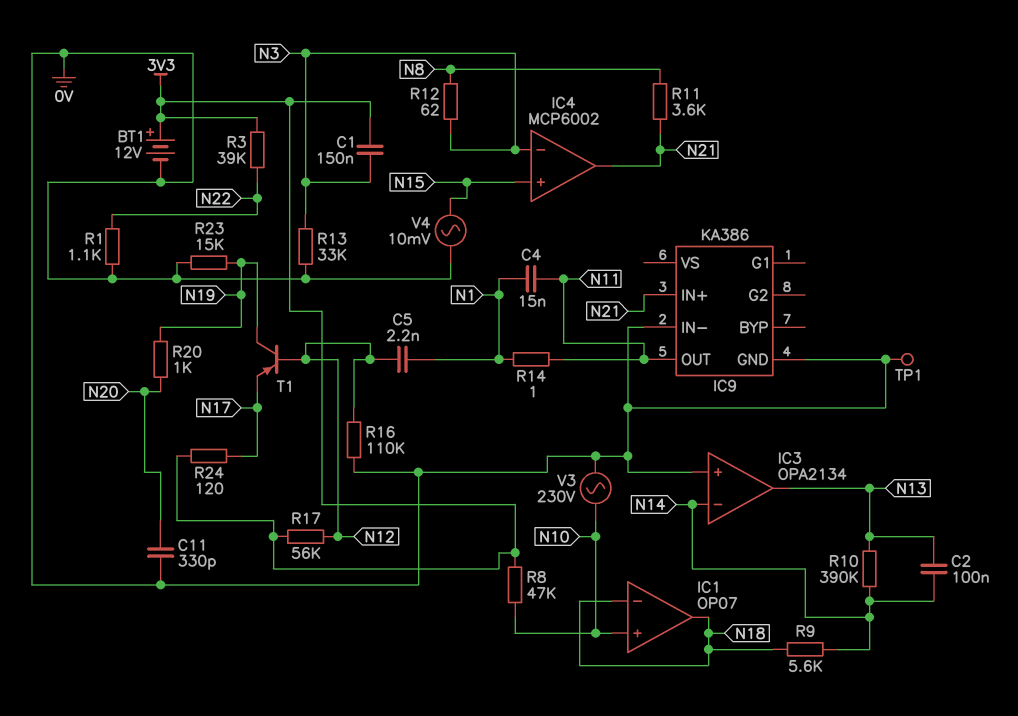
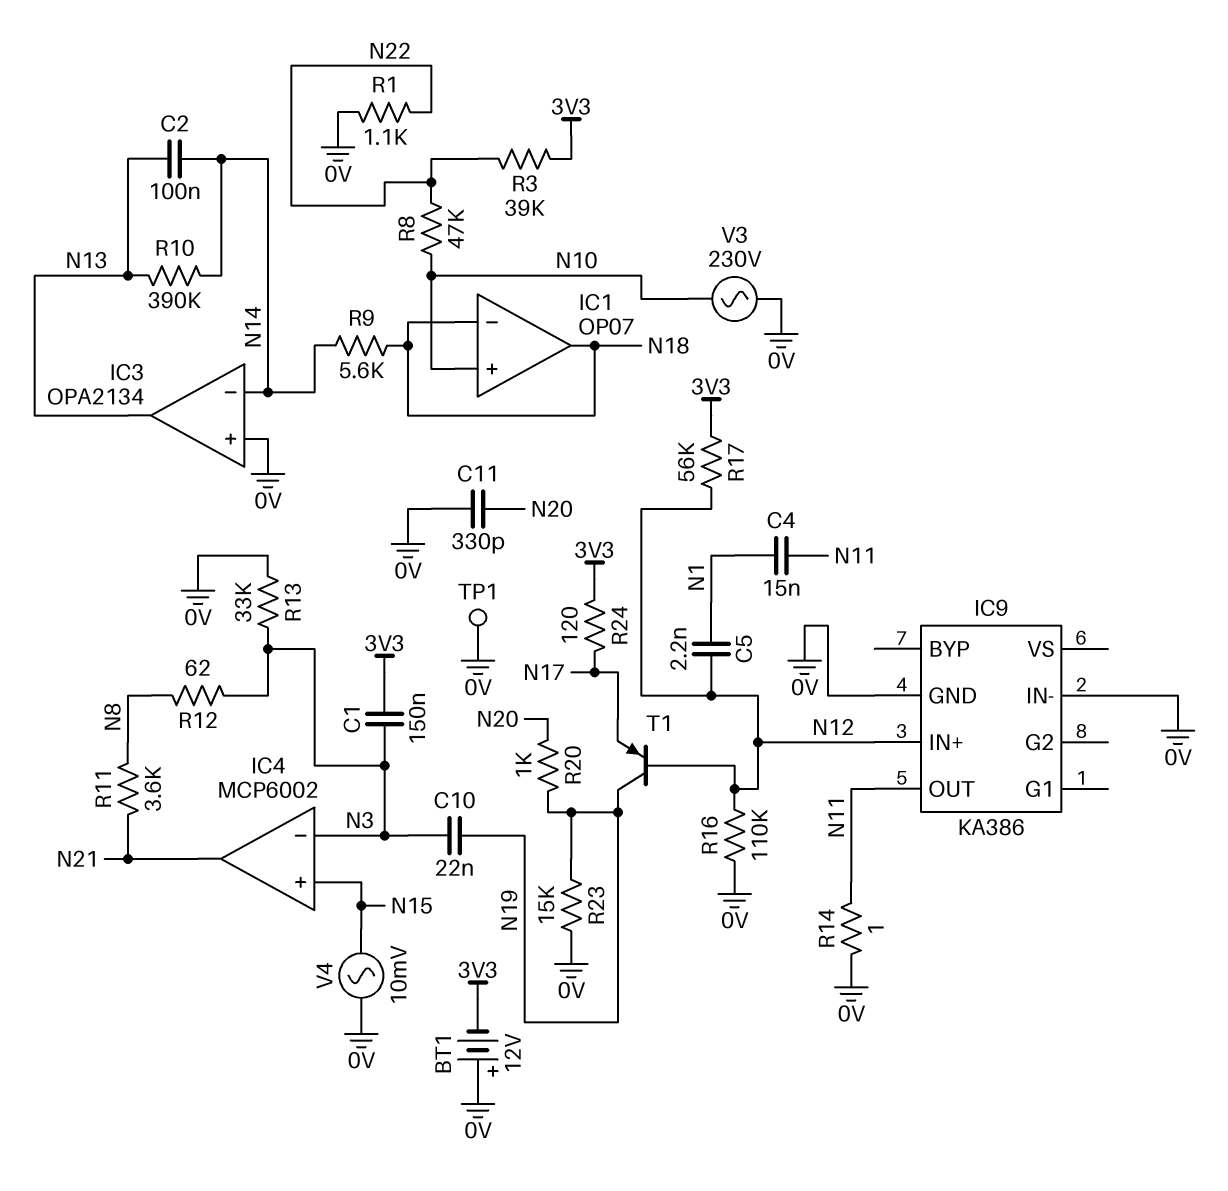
BT1: 12V (plus 3V3, minus 0V) -> 12V (plus 0V, minus 3V3)
C10: none -> 22nF (N3, N19)
IC9 pin IN+: N21 -> N12
R8: 47k (3V3, N10) -> 47k (N10, N22)
R14: 1 (N1, N11) -> 1 (0V, N11)

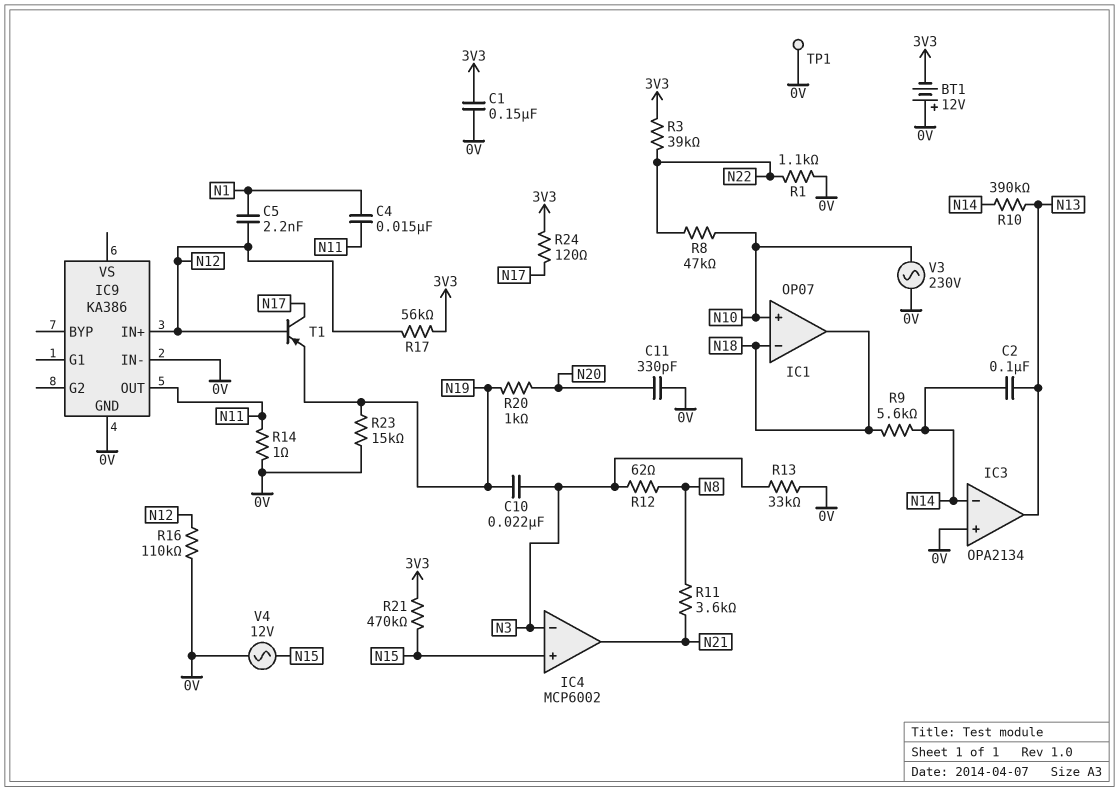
C1: 150nF (3V3, N3) -> 150nF (0V, 3V3)
R21: none -> 470k (3V3, N15)
T1: PNP (B N12, C N19, E N17) -> PNP (B N12, C N17, E N19)
V4: AC 10mV (0V, N15) -> AC 12V (0V, N15)

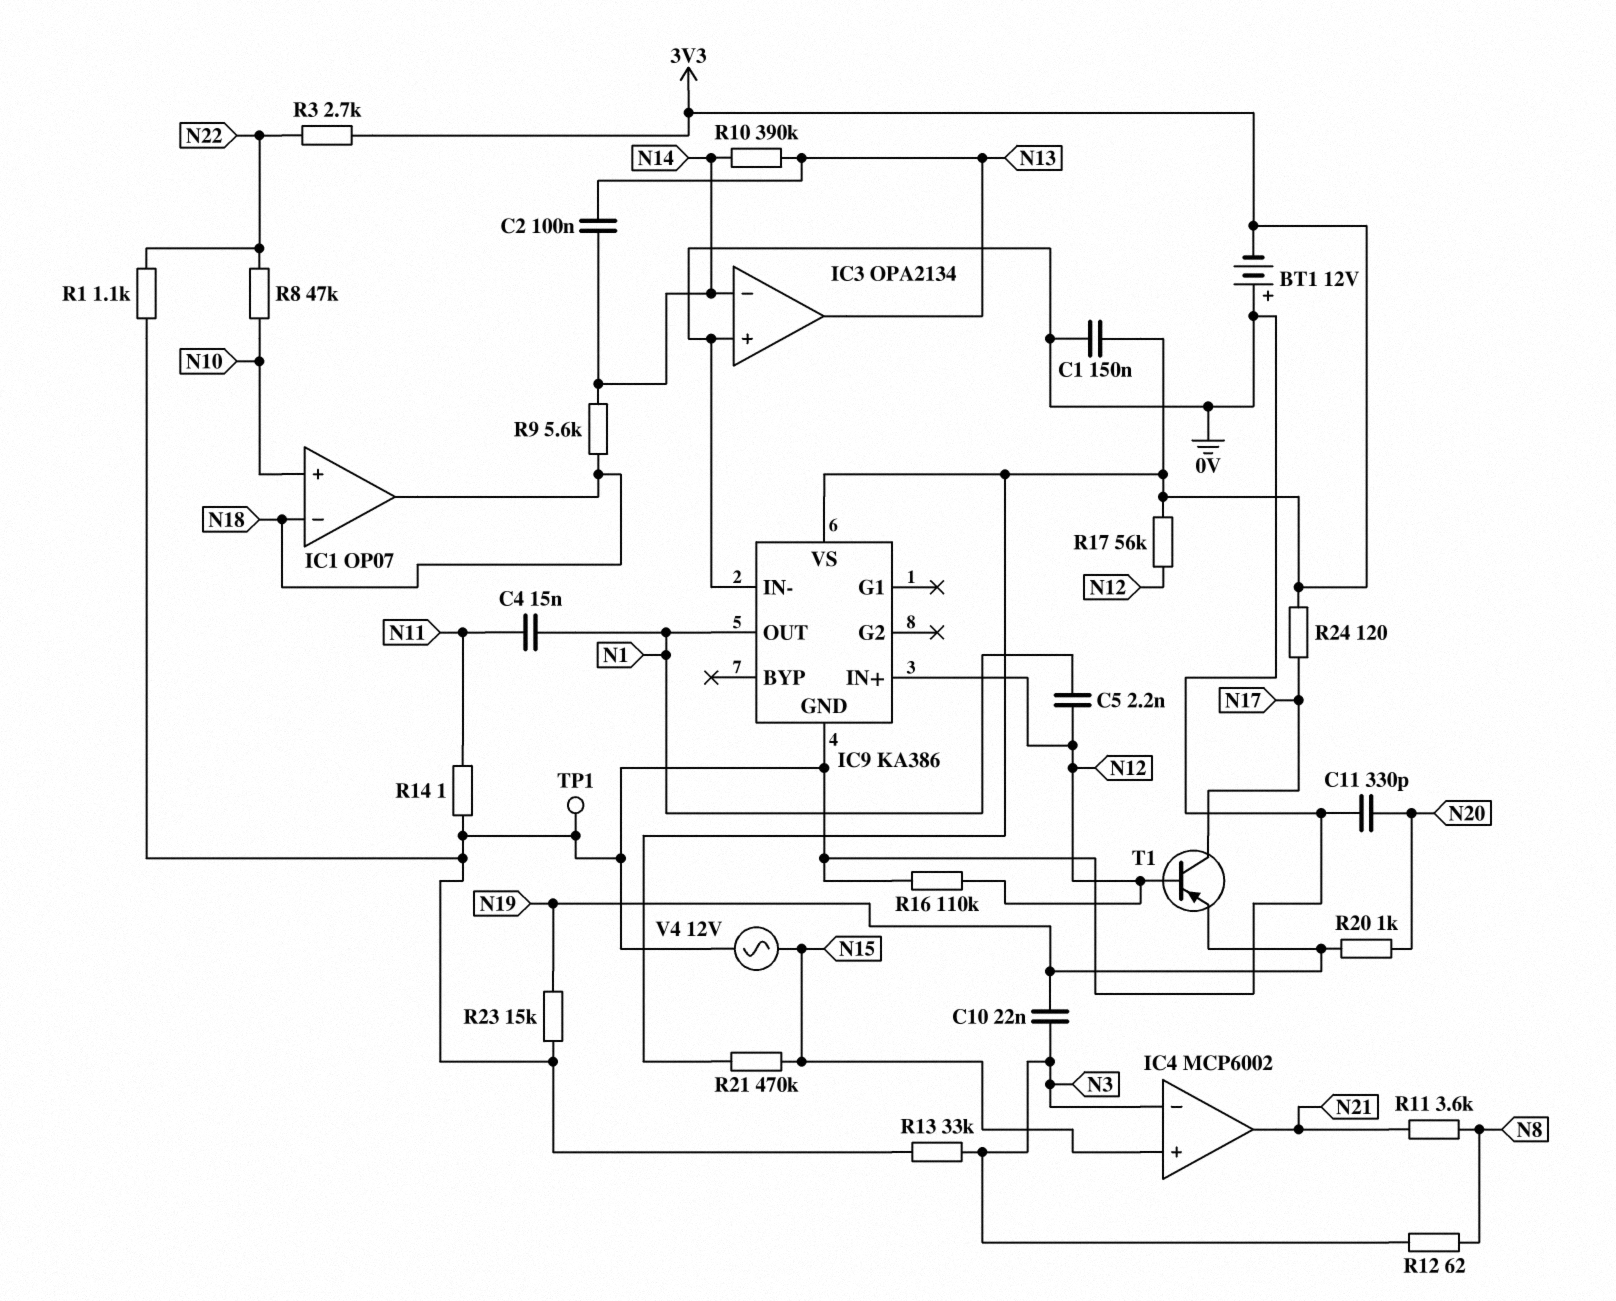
IC9 pin OUT: N11 -> N1
IC9 pin VS: none -> 3V3
R3: 39k (3V3, N22) -> 2.7k (3V3, N22)
V3: AC 230V (0V, N10) -> none

